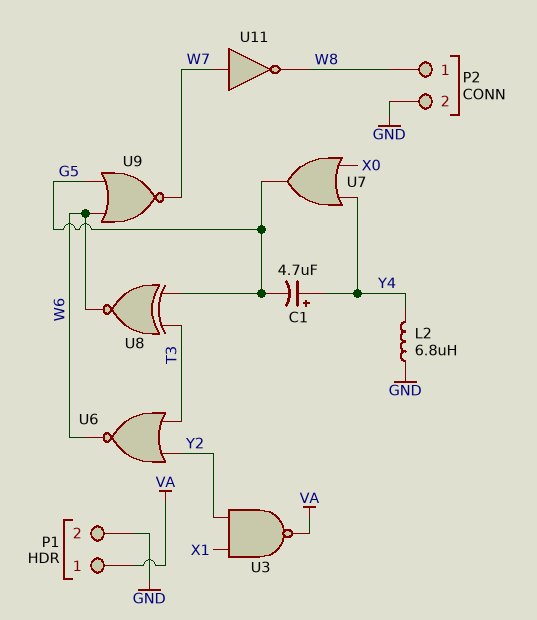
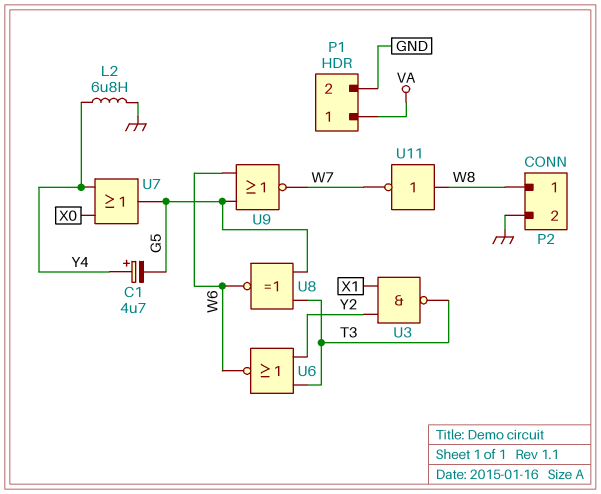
U3: NAND (in X1, in Y2, out VA) -> NAND (in X1, in Y2, out T3)
U11: NOT (in W7, out W8) -> NOT (in W8, out W7)

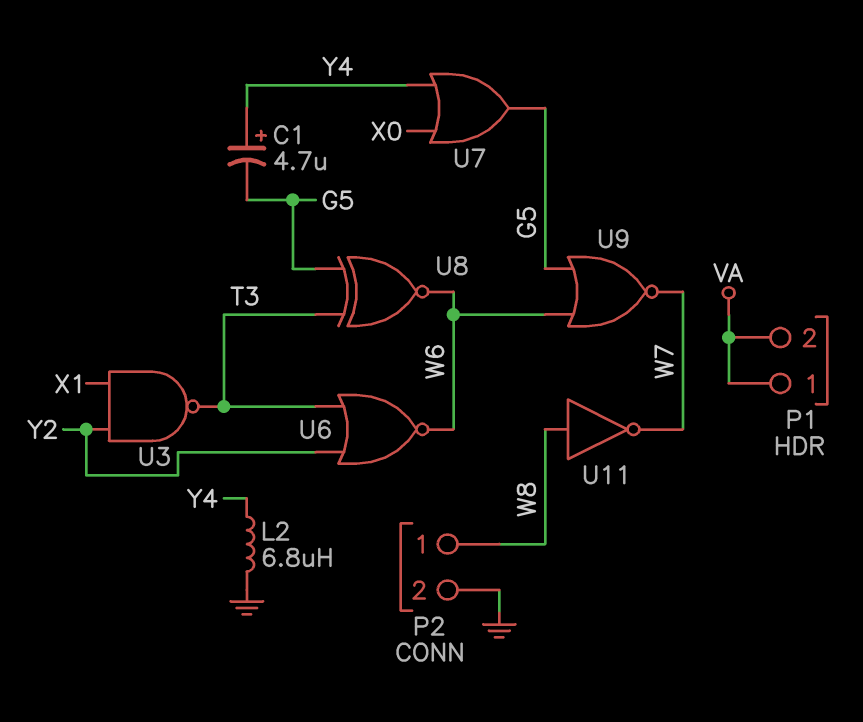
P1 pin 2: GND -> VA

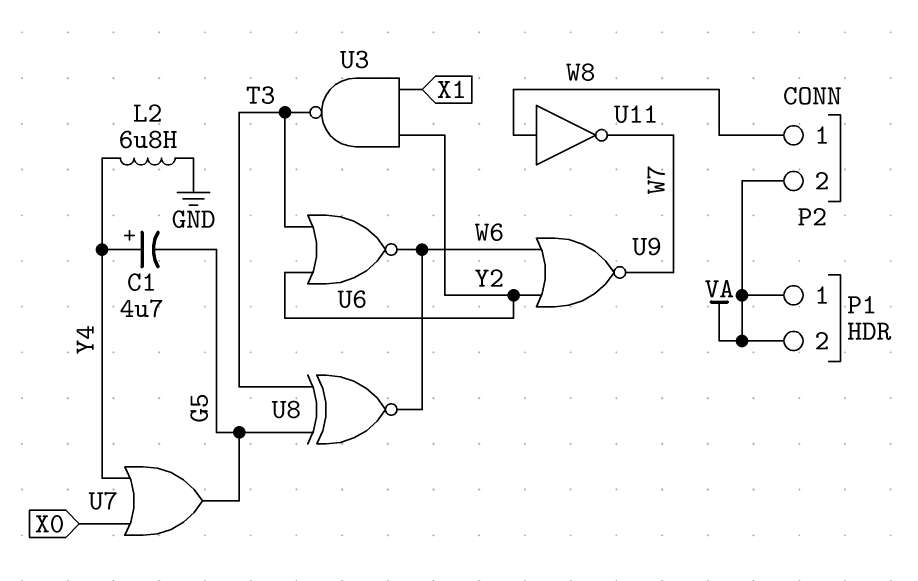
P2 pin 2: GND -> VA
U9: NOR (in G5, in W6, out W7) -> NOR (in W6, in Y2, out W7)

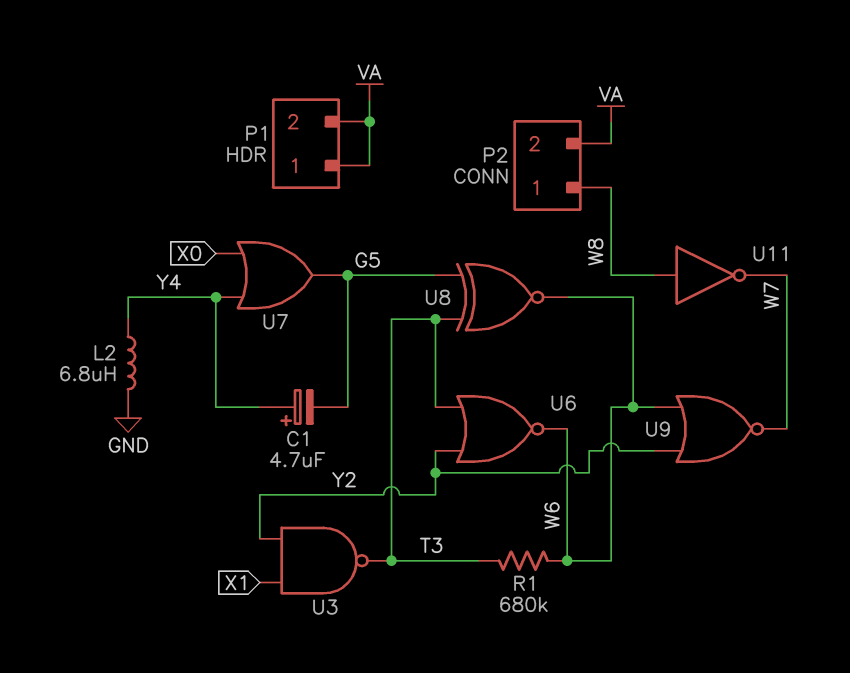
R1: none -> 680k (T3, W6)

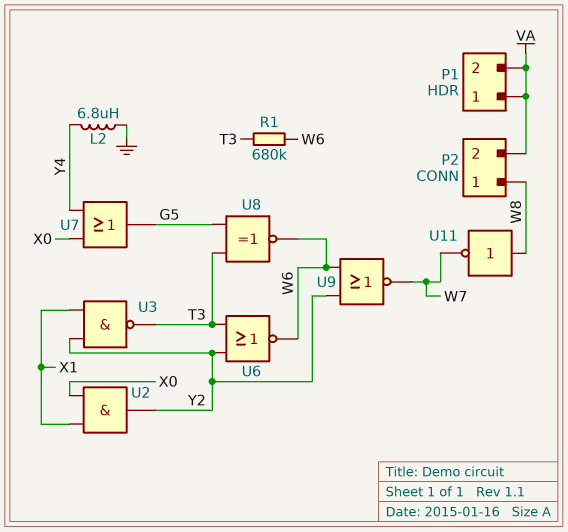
C1: 4.7uF (plus Y4, minus G5) -> none
U2: none -> AND (in X0, in X1, out Y2)

